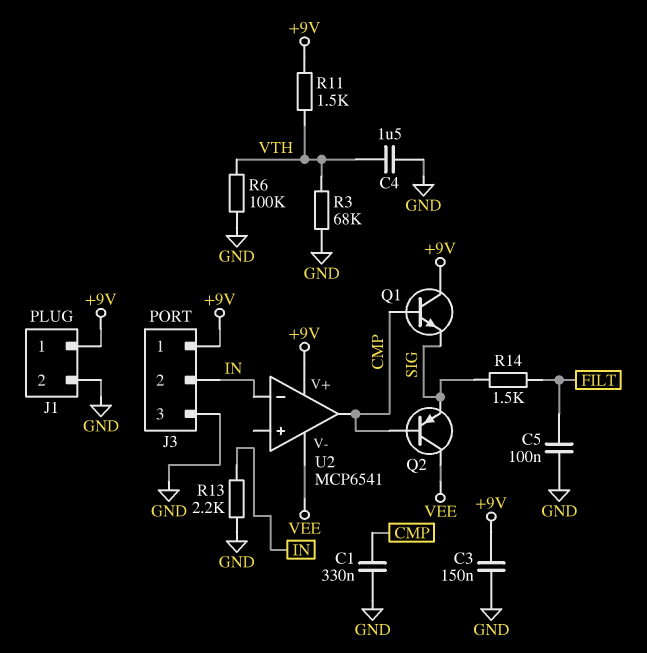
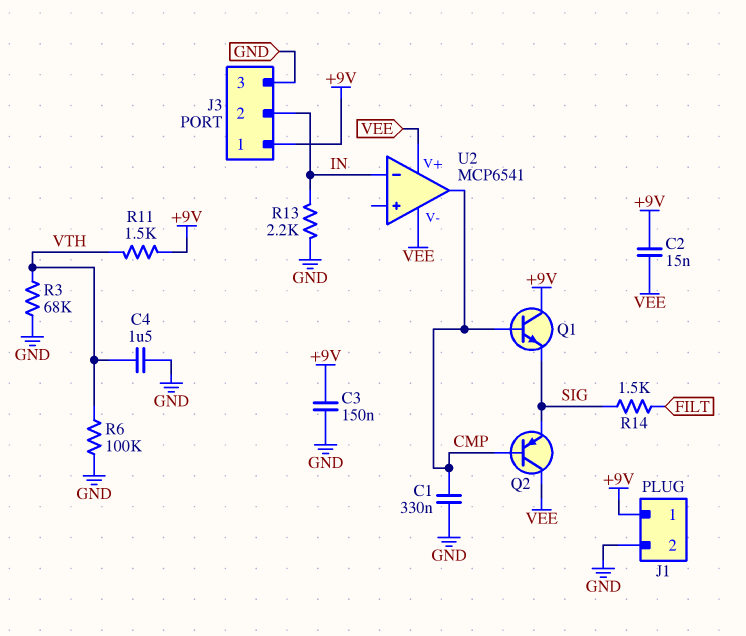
C2: none -> 15nF (+9V, VEE)
C5: 100nF (FILT, GND) -> none
U2 pin V+: +9V -> VEE

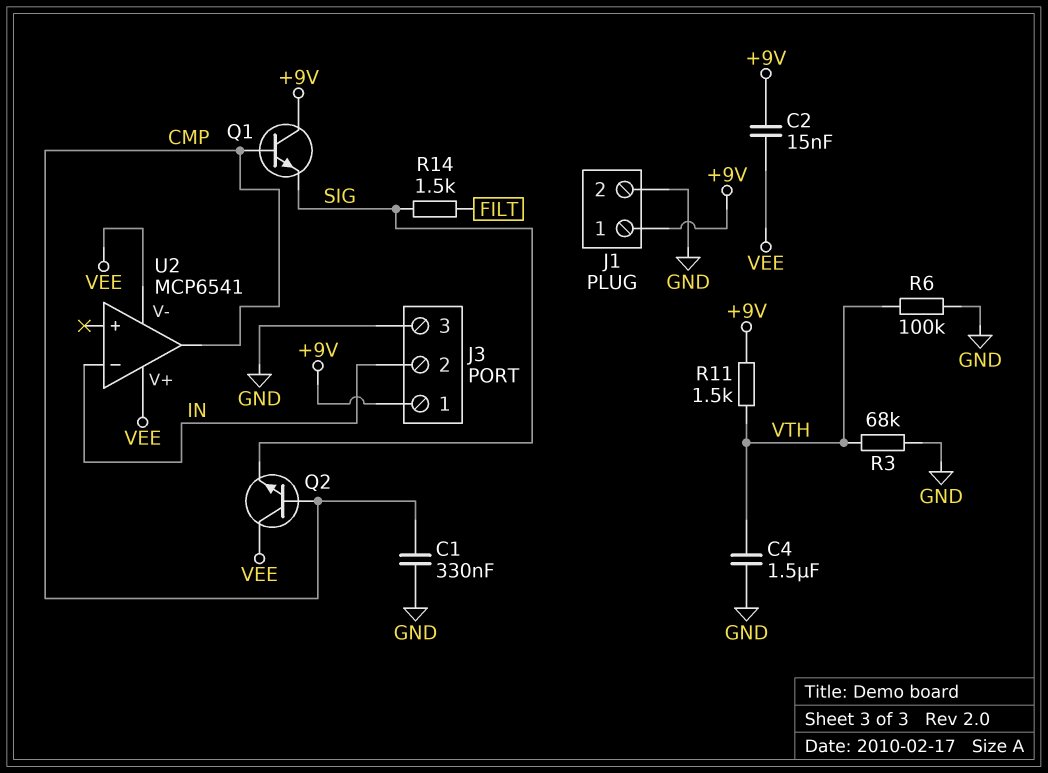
C3: 150nF (+9V, GND) -> none
Q2: PNP (B CMP, C VEE, E SIG) -> NPN (B CMP, C VEE, E SIG)
R13: 2.2k (GND, IN) -> none

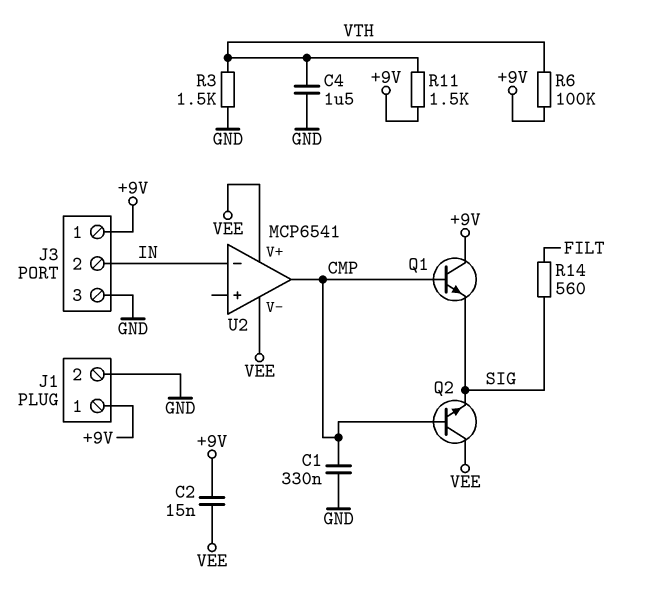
R3: 68k (GND, VTH) -> 1.5k (GND, VTH)
R6: 100k (GND, VTH) -> 100k (+9V, VTH)
R14: 1.5k (FILT, SIG) -> 560 (FILT, SIG)

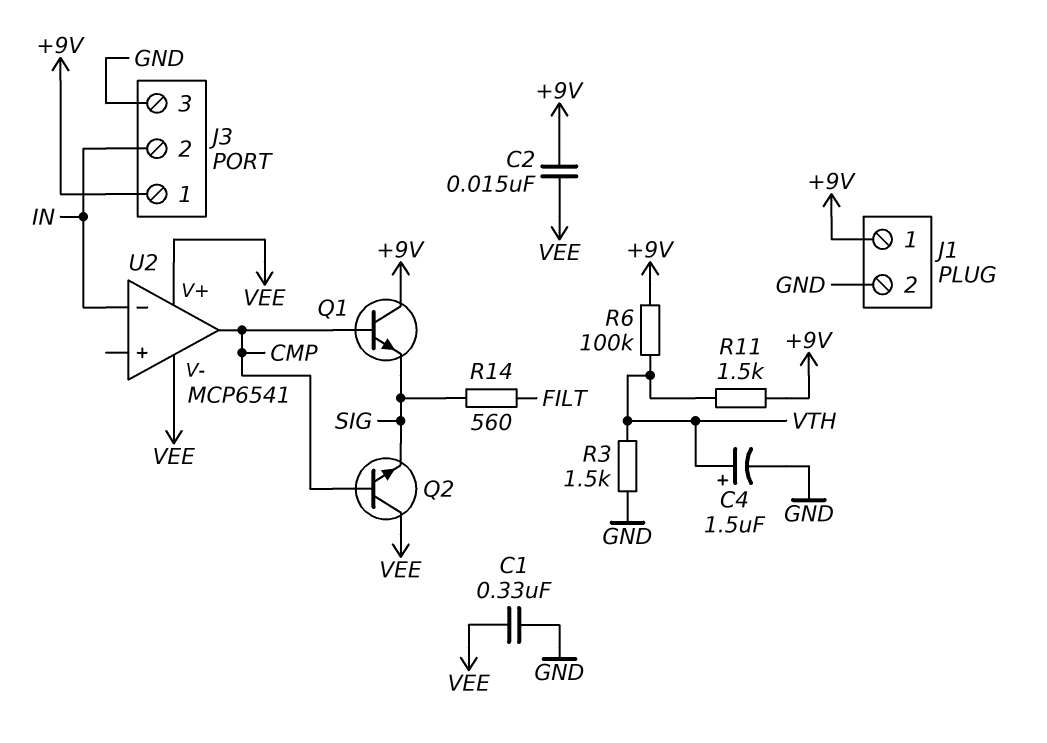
C1: 330nF (CMP, GND) -> 330nF (GND, VEE)
C4: 1.5uF (GND, VTH) -> 1.5uF (plus VTH, minus GND)

